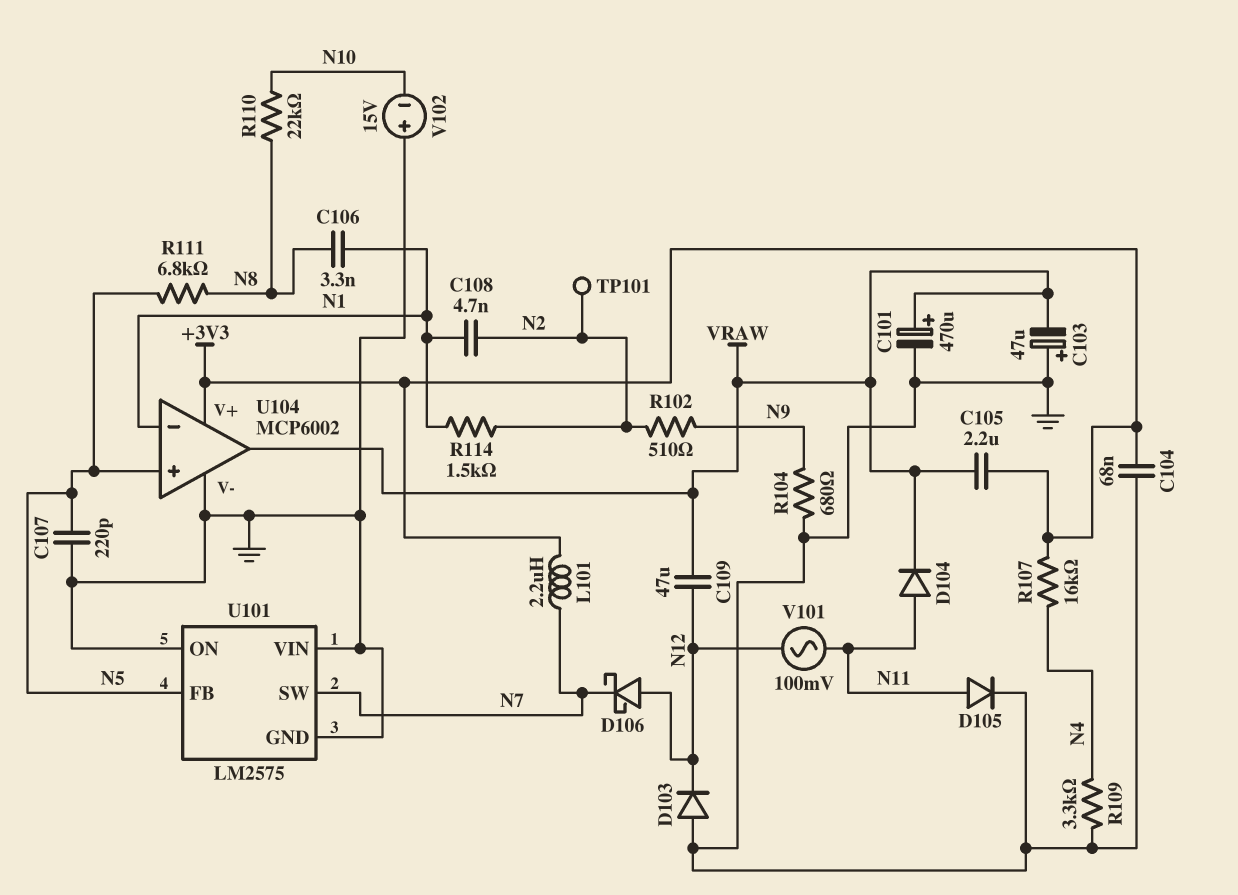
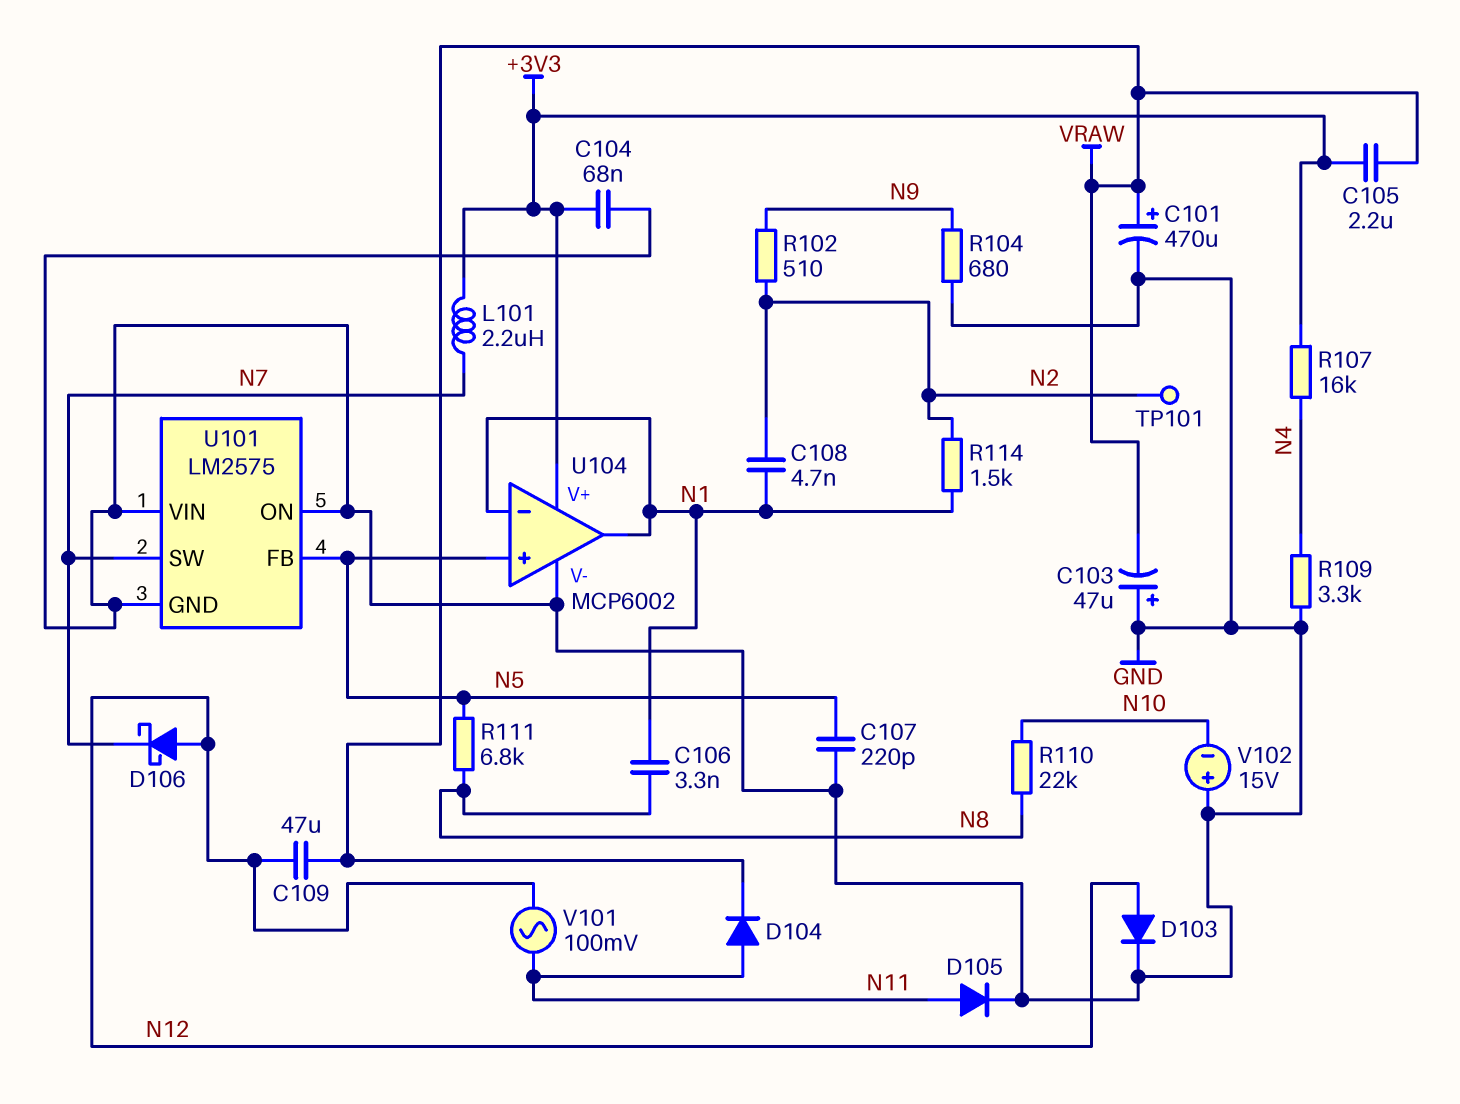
D103: diode (A GND, K N12) -> diode (A N12, K GND)
U104 pin out: VRAW -> N1

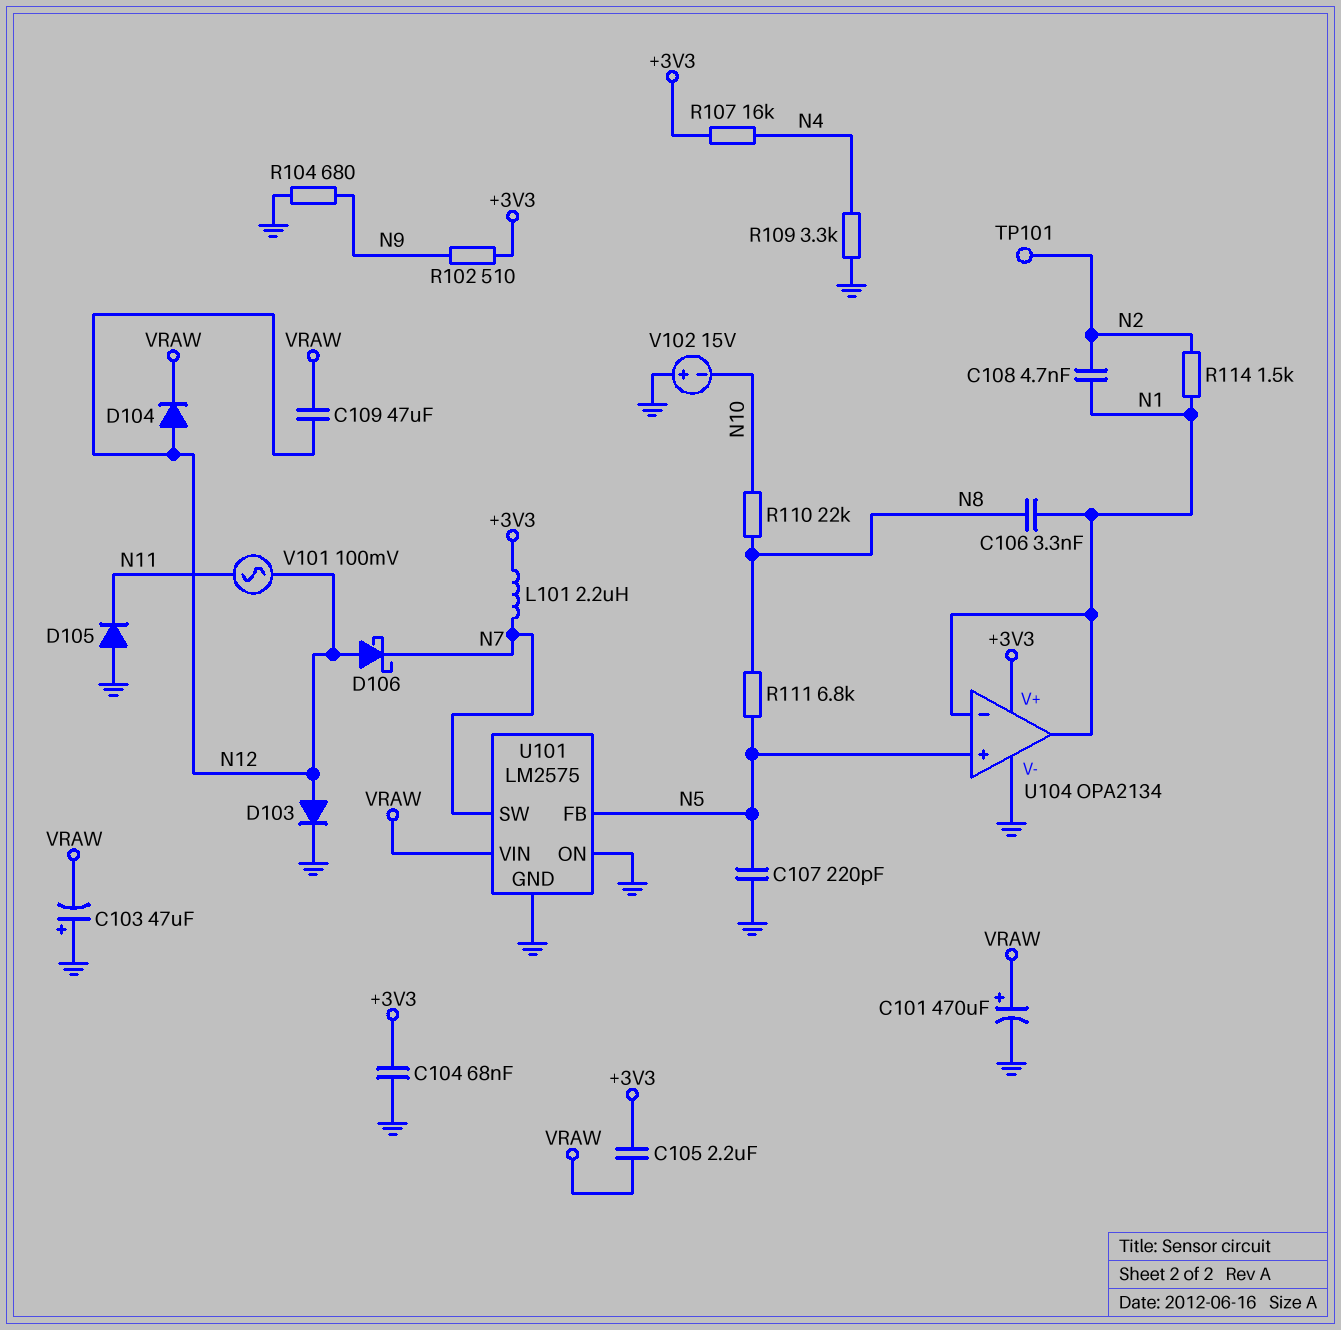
D104: diode (A N11, K VRAW) -> diode (A N12, K VRAW)
D105: diode (A N11, K GND) -> diode (A GND, K N11)
R102: 510 (N2, N9) -> 510 (+3V3, N9)
U101 pin VIN: GND -> VRAW
U104: MCP6002 -> OPA2134

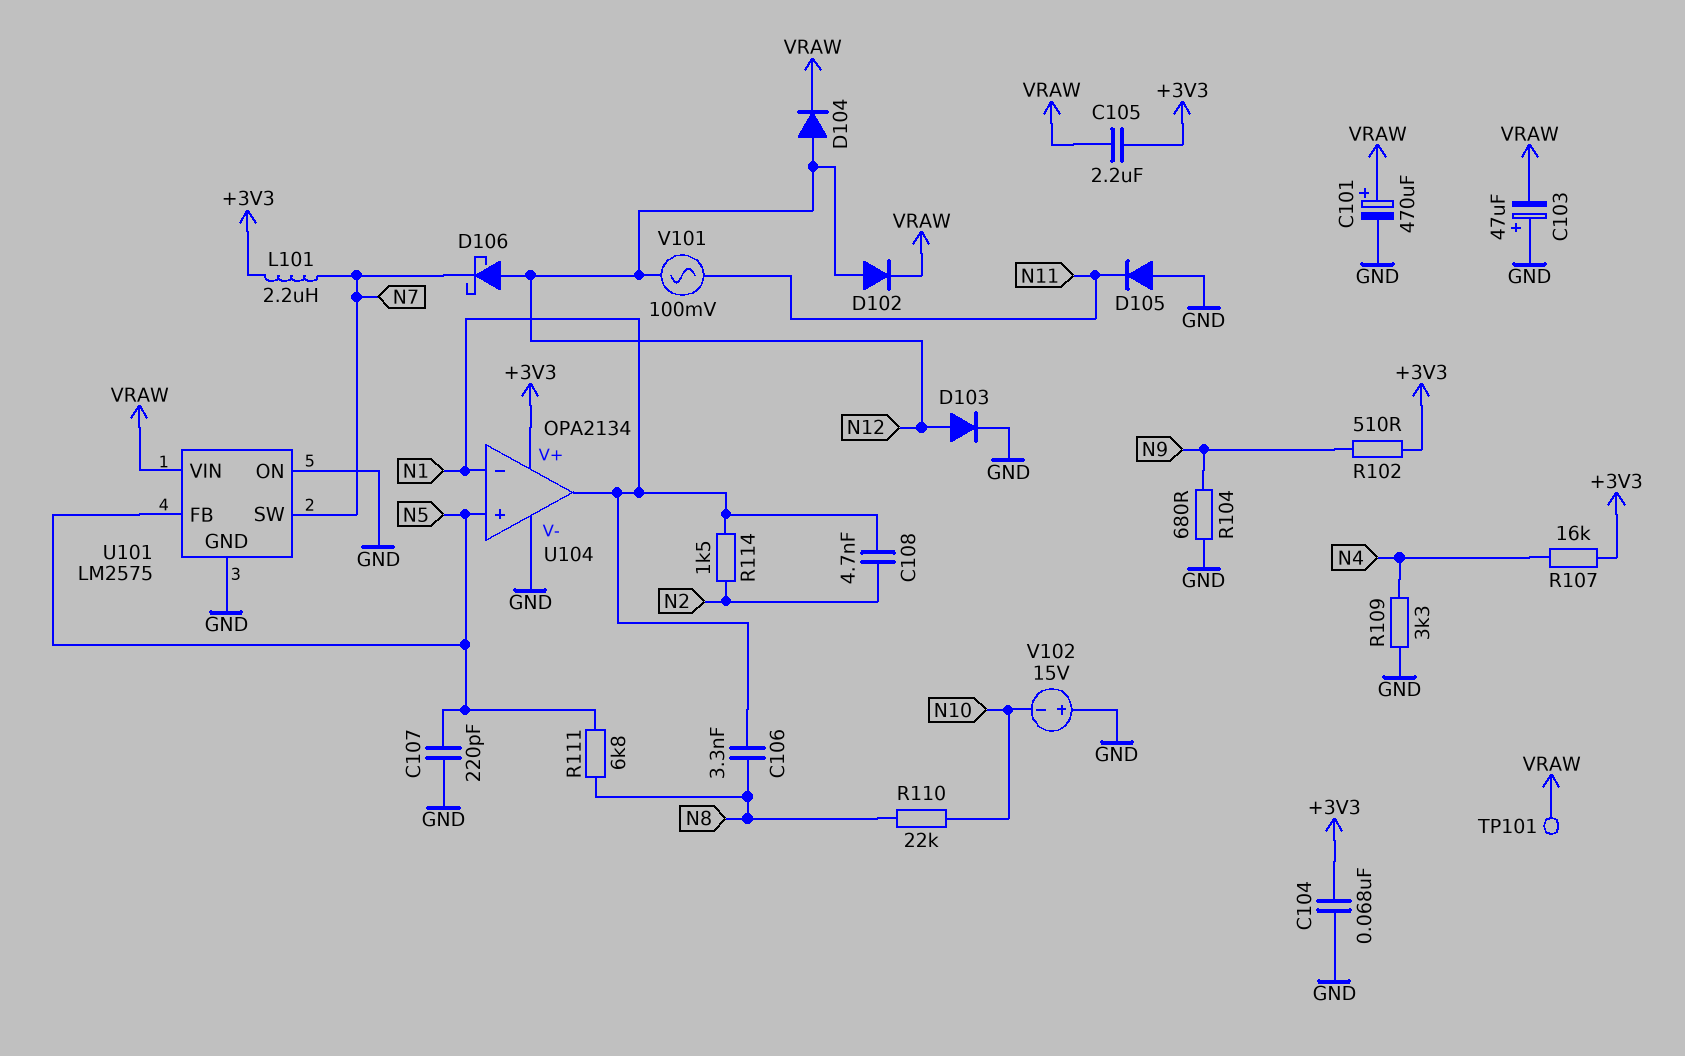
C109: 47uF (N12, VRAW) -> none
D102: none -> diode (A N12, K VRAW)
TP101: test point (N2) -> test point (VRAW)

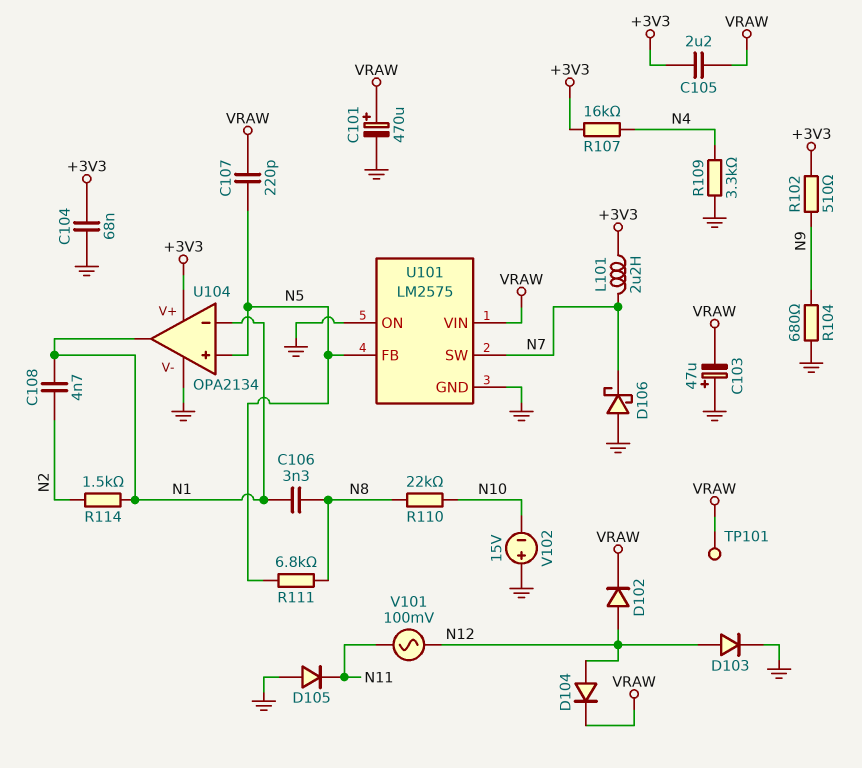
C107: 220pF (GND, N5) -> 220pF (N5, VRAW)
D106: schottky (A N12, K N7) -> schottky (A GND, K N7)

